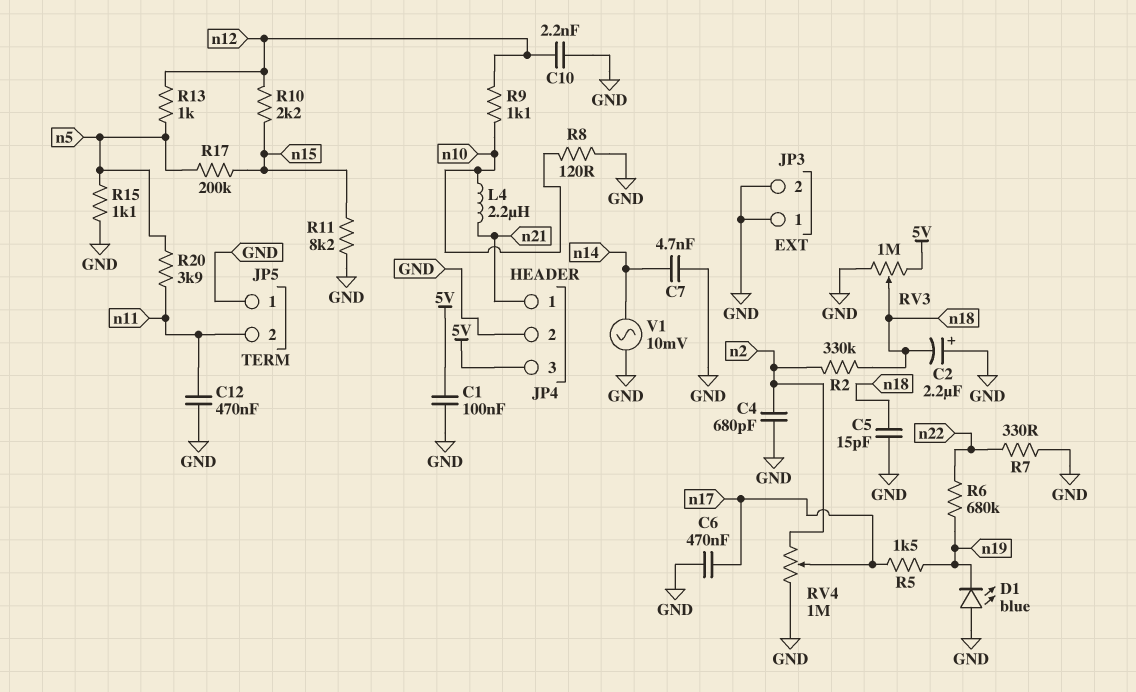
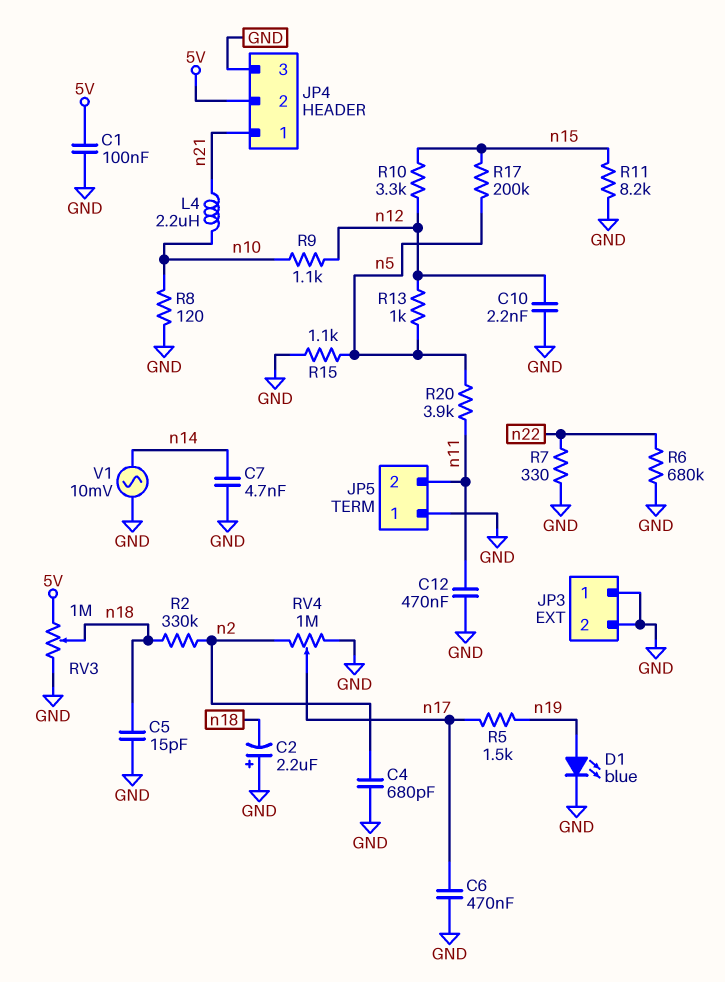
D1: LED blue (A GND, K n19) -> LED blue (A n19, K GND)
JP4 pin 2: GND -> 5V
JP4 pin 3: 5V -> GND
R6: 680k (n19, n22) -> 680k (GND, n22)
R10: 2.2k (n12, n15) -> 3.3k (n12, n15)

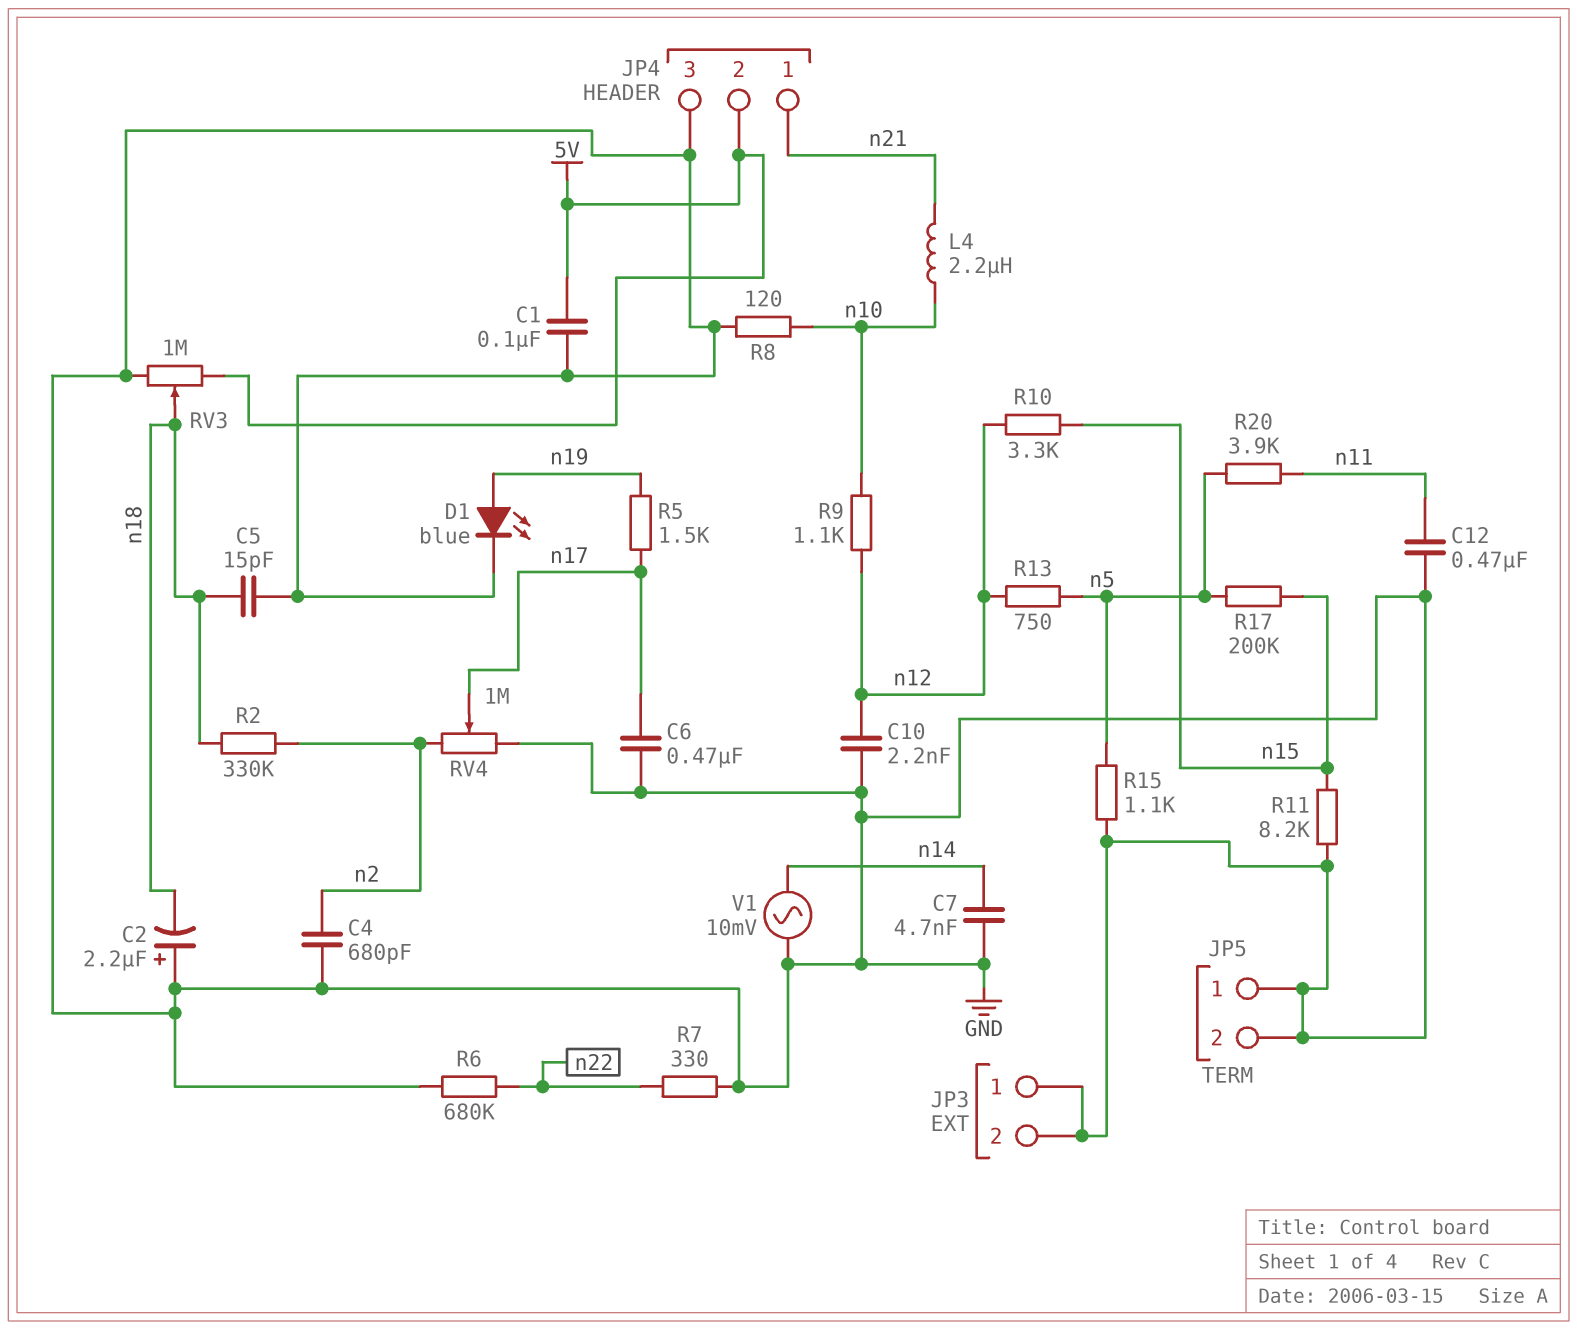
JP5 pin 2: n11 -> GND
R13: 1k (n5, n12) -> 750 (n5, n12)

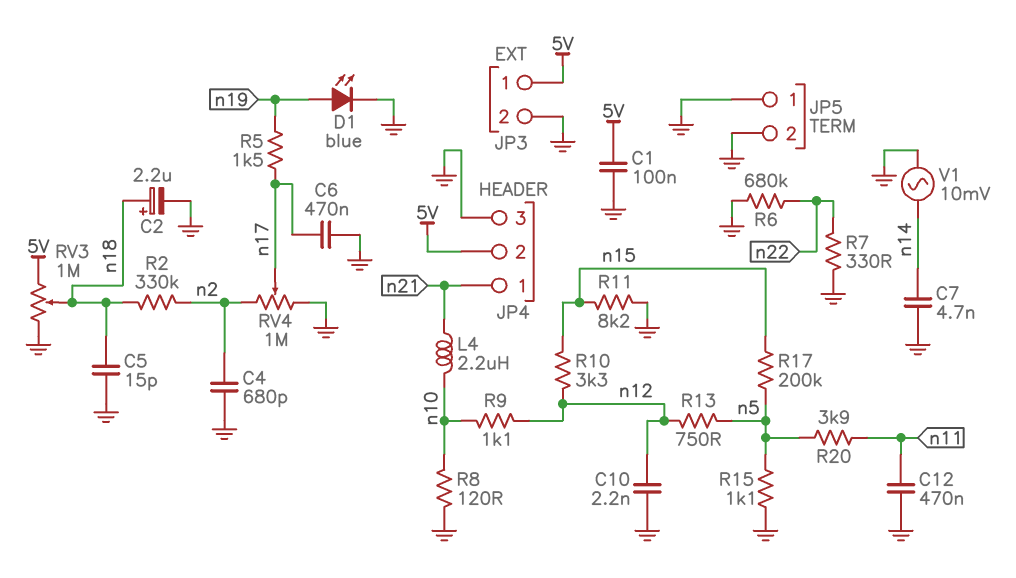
C2: 2.2uF (plus GND, minus n18) -> 2.2uF (plus n18, minus GND)
JP3 pin 1: GND -> 5V

